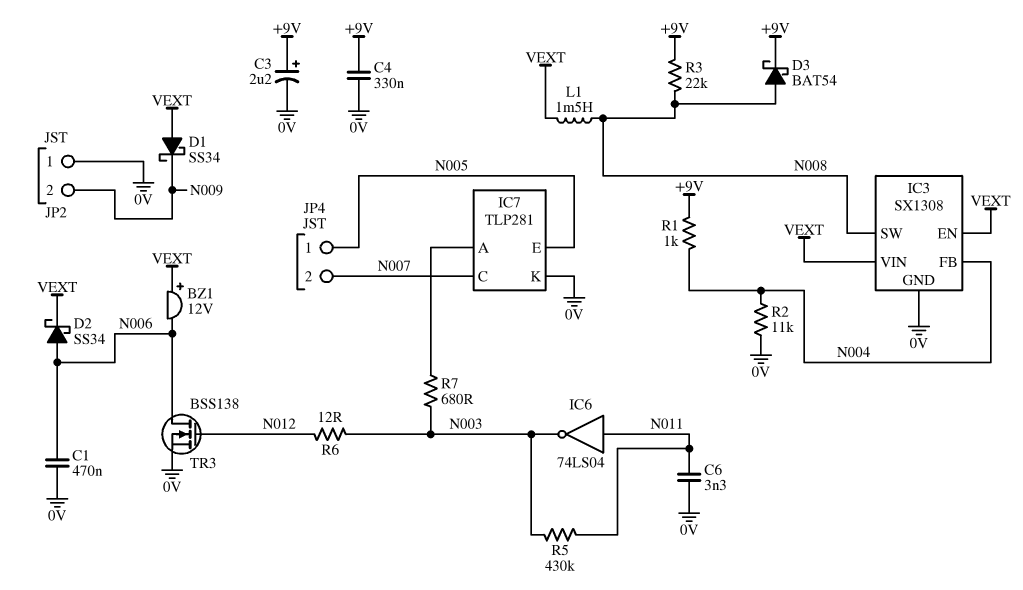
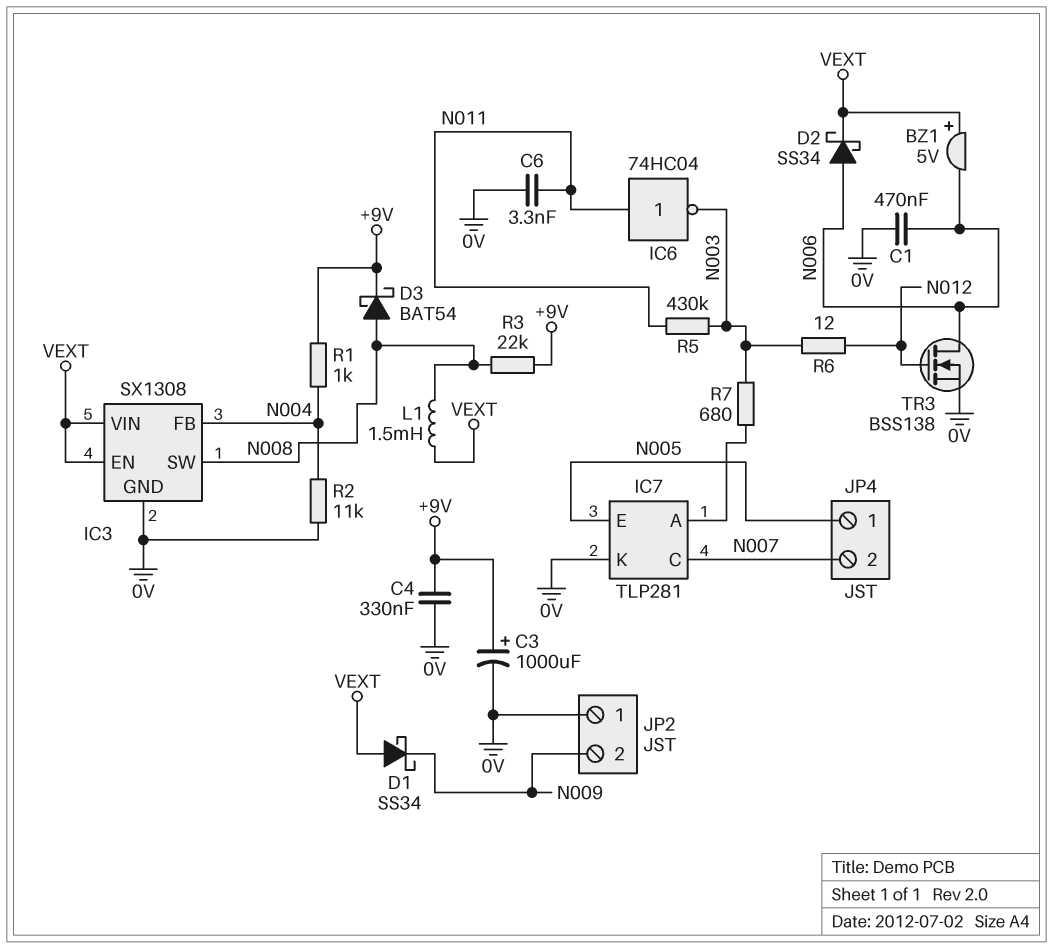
BZ1: buzzer 12V (plus VEXT, minus N006) -> buzzer 5V (plus VEXT, minus N006)
C3: 2.2uF (plus +9V, minus 0V) -> 1000uF (plus +9V, minus 0V)
IC6: NOT 74LS04 (in N011, out N003) -> NOT 74HC04 (in N011, out N003)

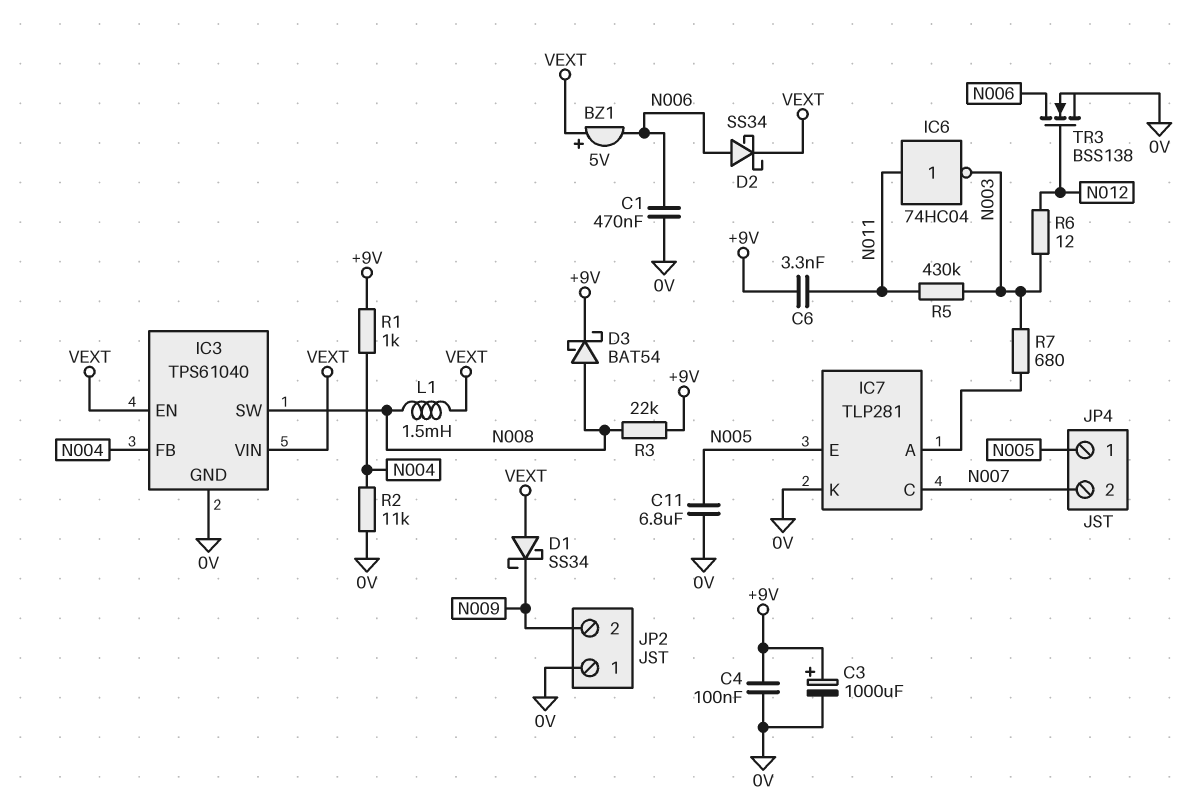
C4: 330nF (+9V, 0V) -> 100nF (+9V, 0V)
C6: 3.3nF (0V, N011) -> 3.3nF (+9V, N011)
C11: none -> 6.8uF (0V, N005)
IC3: SX1308 -> TPS61040

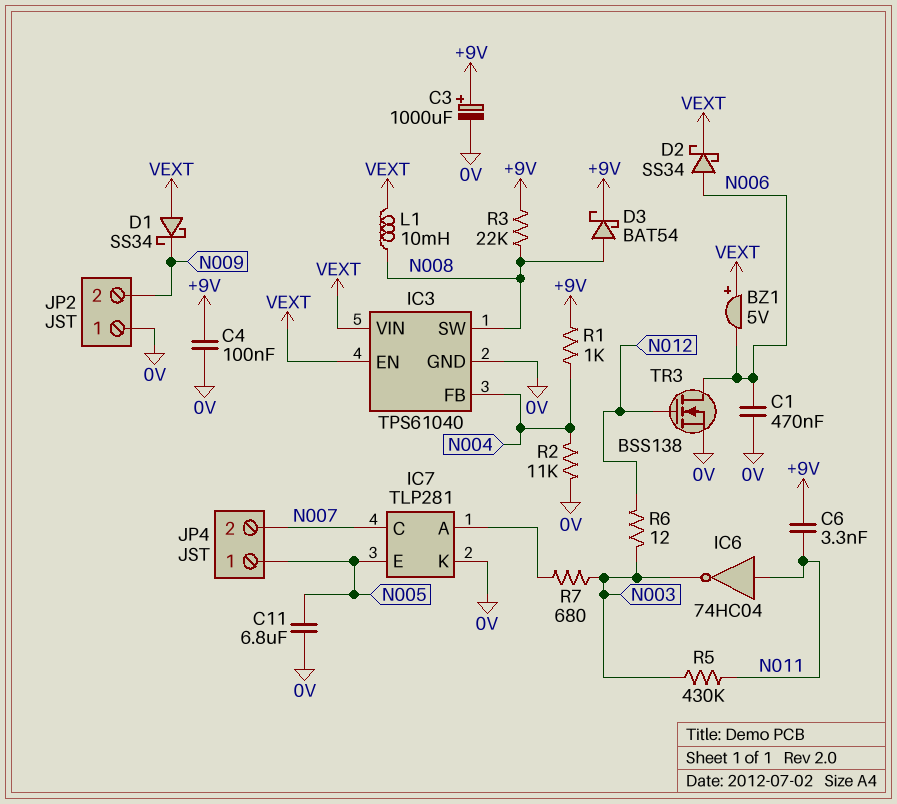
L1: 1.5mH (N008, VEXT) -> 10mH (N008, VEXT)

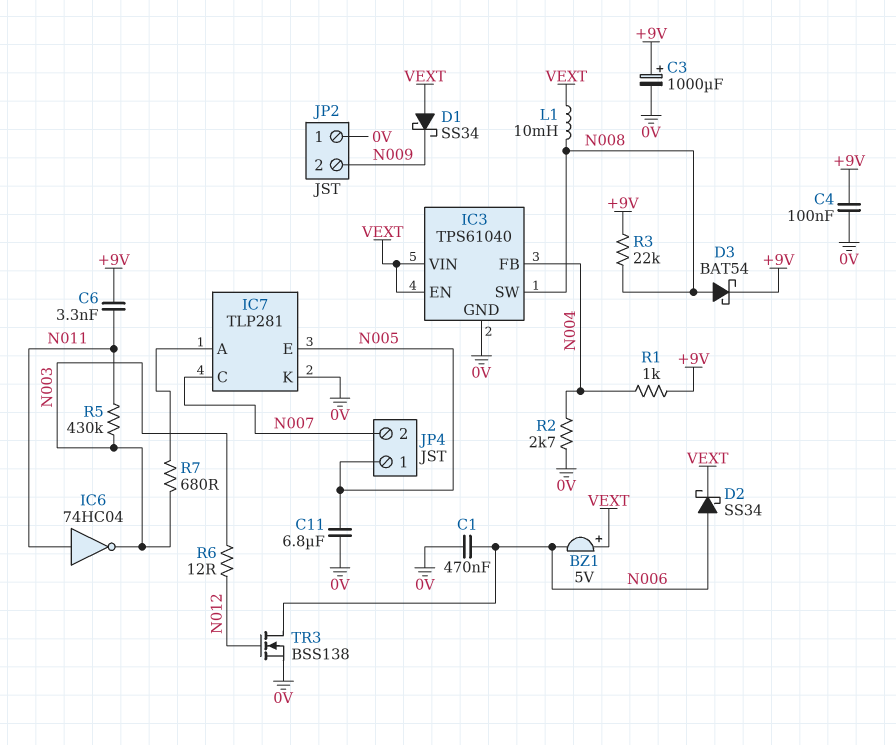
R2: 11k (0V, N004) -> 2.7k (0V, N004)

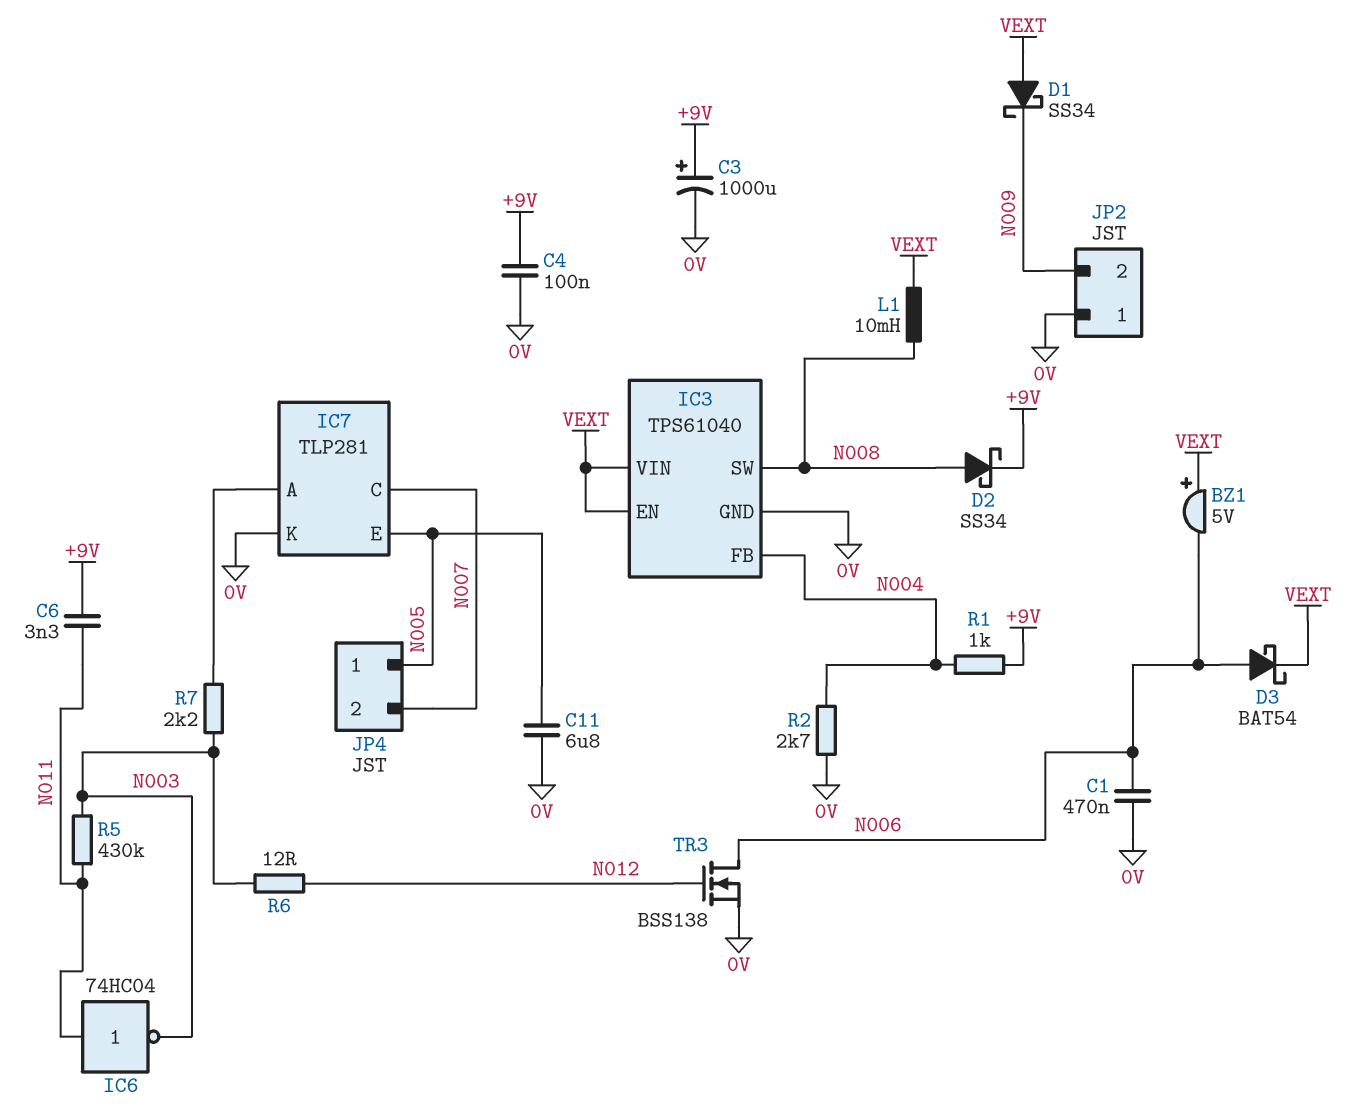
D2: schottky SS34 (A N006, K VEXT) -> schottky SS34 (A N008, K +9V)
D3: schottky BAT54 (A N008, K +9V) -> schottky BAT54 (A N006, K VEXT)
R3: 22k (+9V, N008) -> none
R7: 680 (IC7/A, N003) -> 2.2k (IC7/A, N003)

